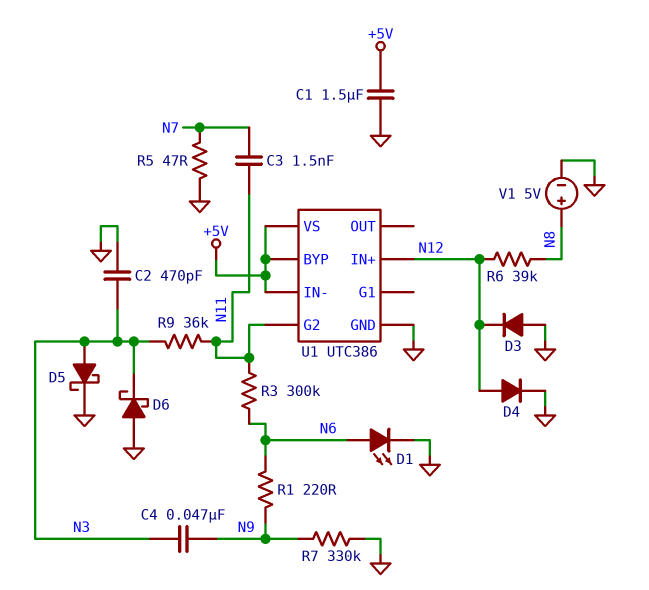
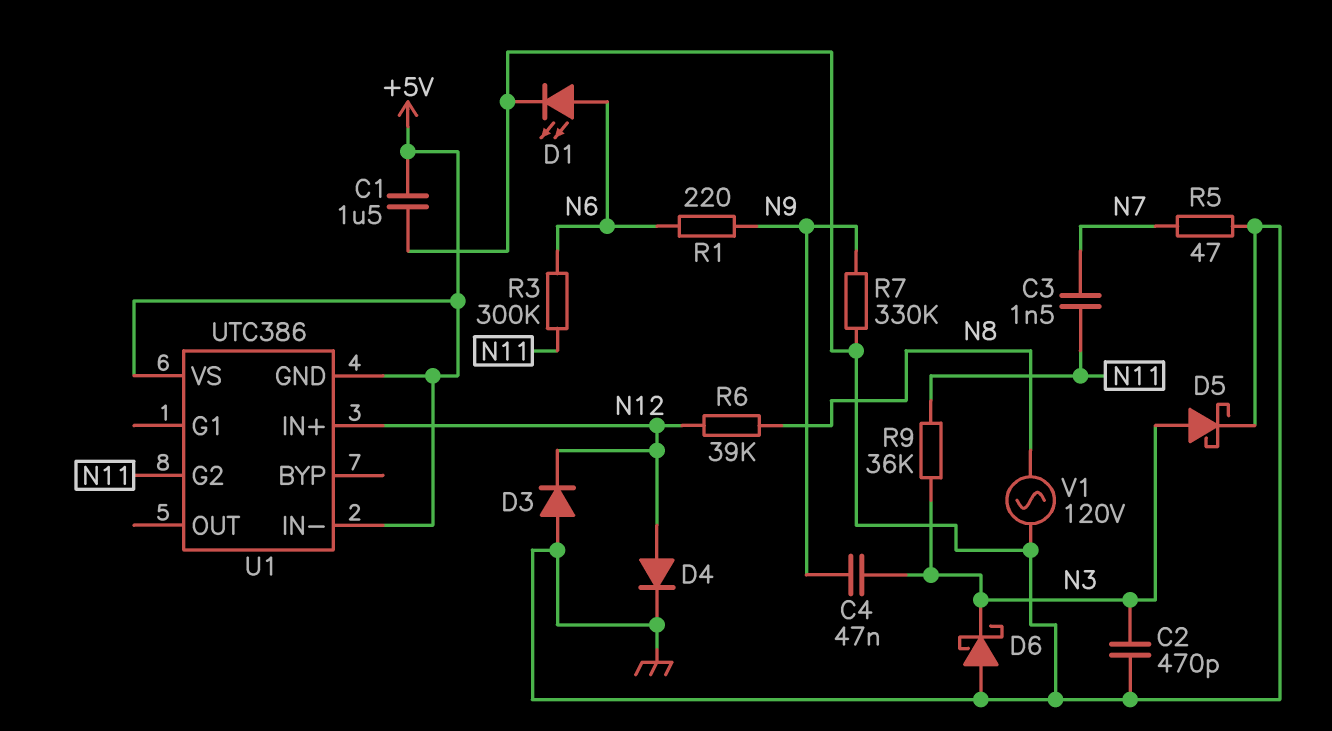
U1 pin BYP: +5V -> none
U1 pin GND: GND -> +5V
V1: 5V (plus N8, minus GND) -> AC 120V (GND, N8)

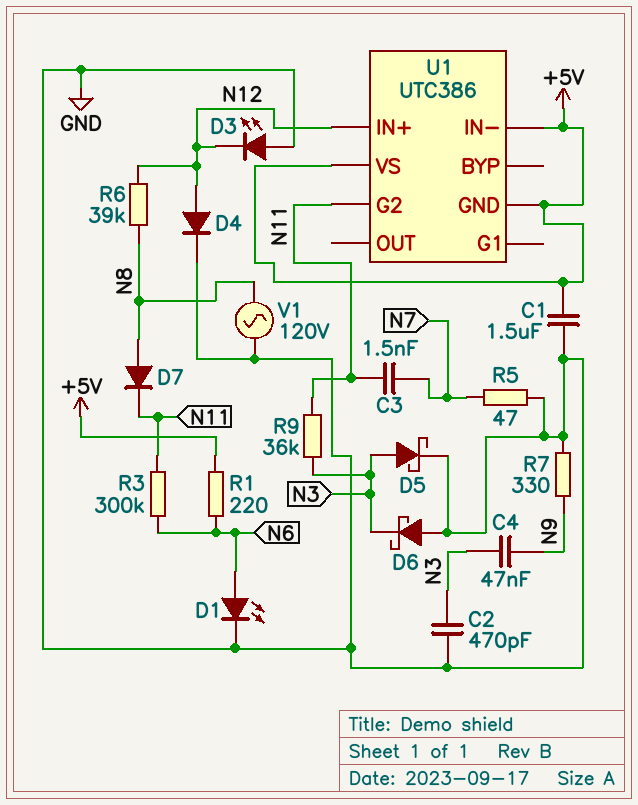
D3: diode (A GND, K N12) -> LED (A GND, K N12)
D7: none -> diode (A N8, K N11)
R1: 220 (N6, N9) -> 220 (+5V, N6)
R7: 330k (GND, N9) -> 330 (GND, N9)

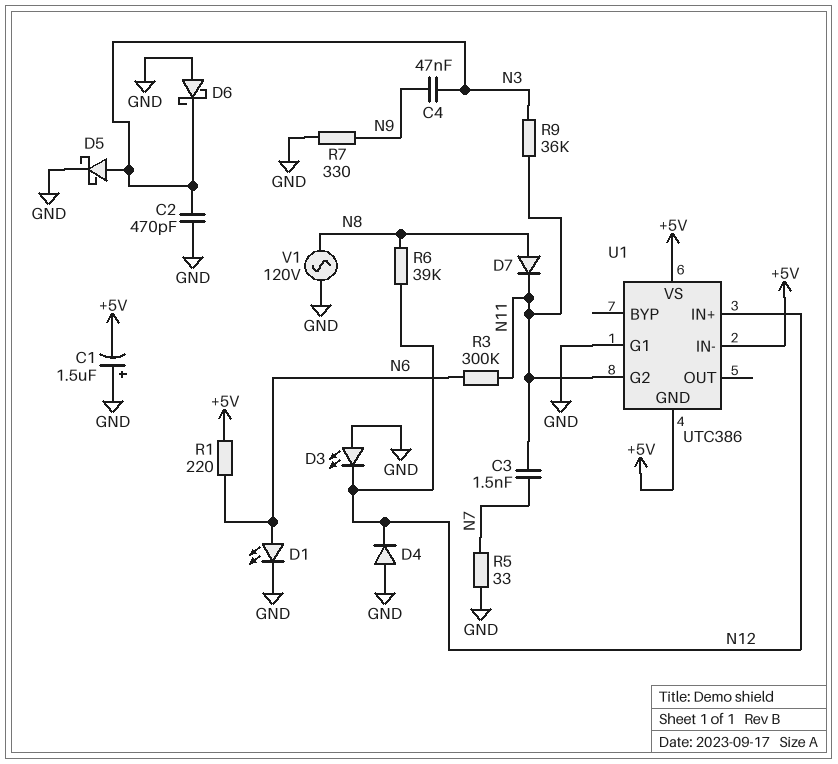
C1: 1.5uF (+5V, GND) -> 1.5uF (plus GND, minus +5V)
D4: diode (A N12, K GND) -> diode (A GND, K N12)
R5: 47 (GND, N7) -> 33 (GND, N7)
U1 pin G1: none -> GND

